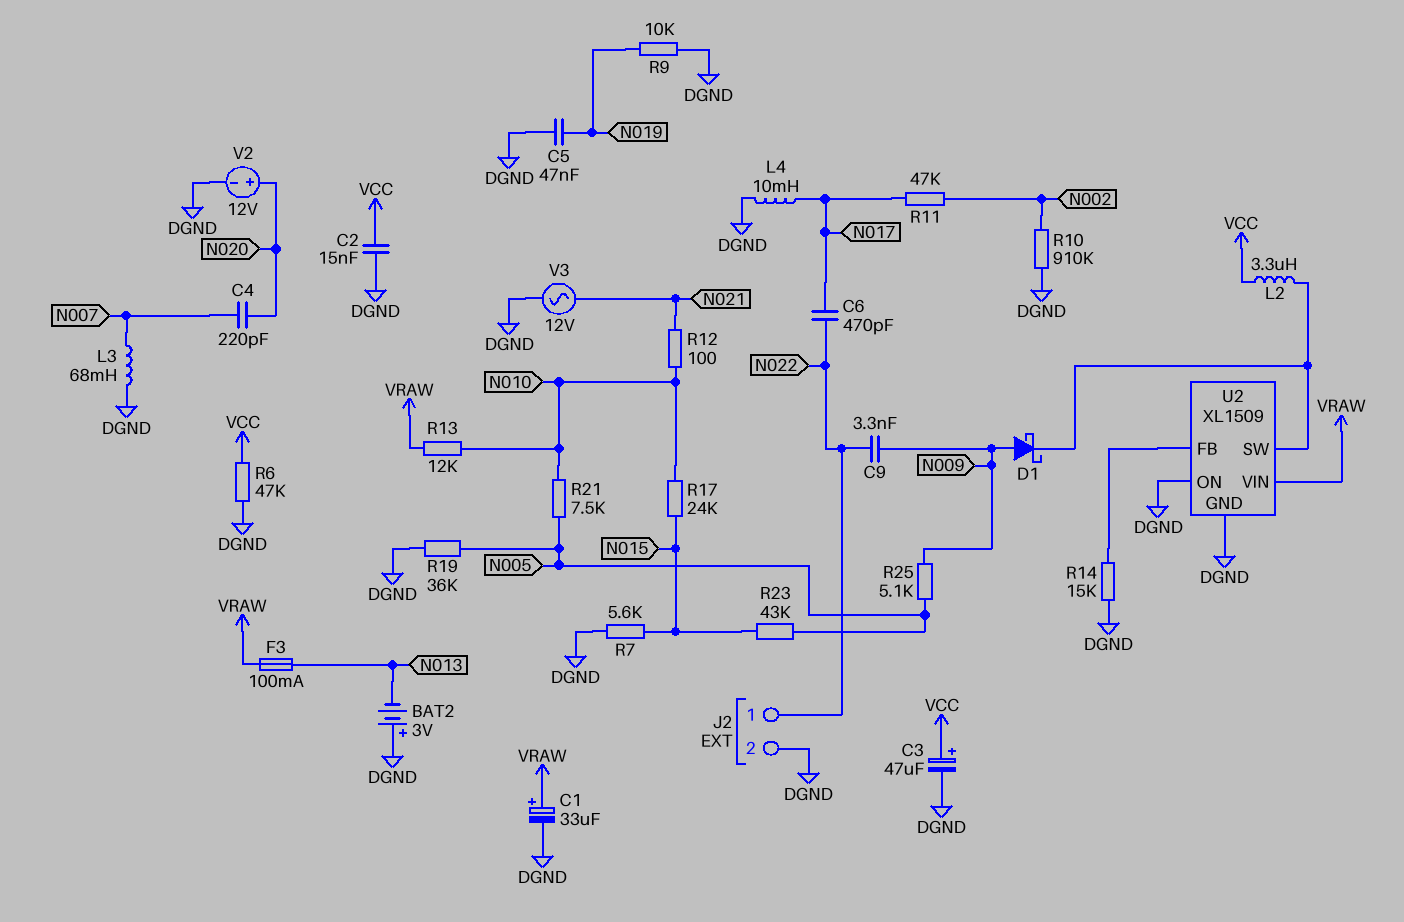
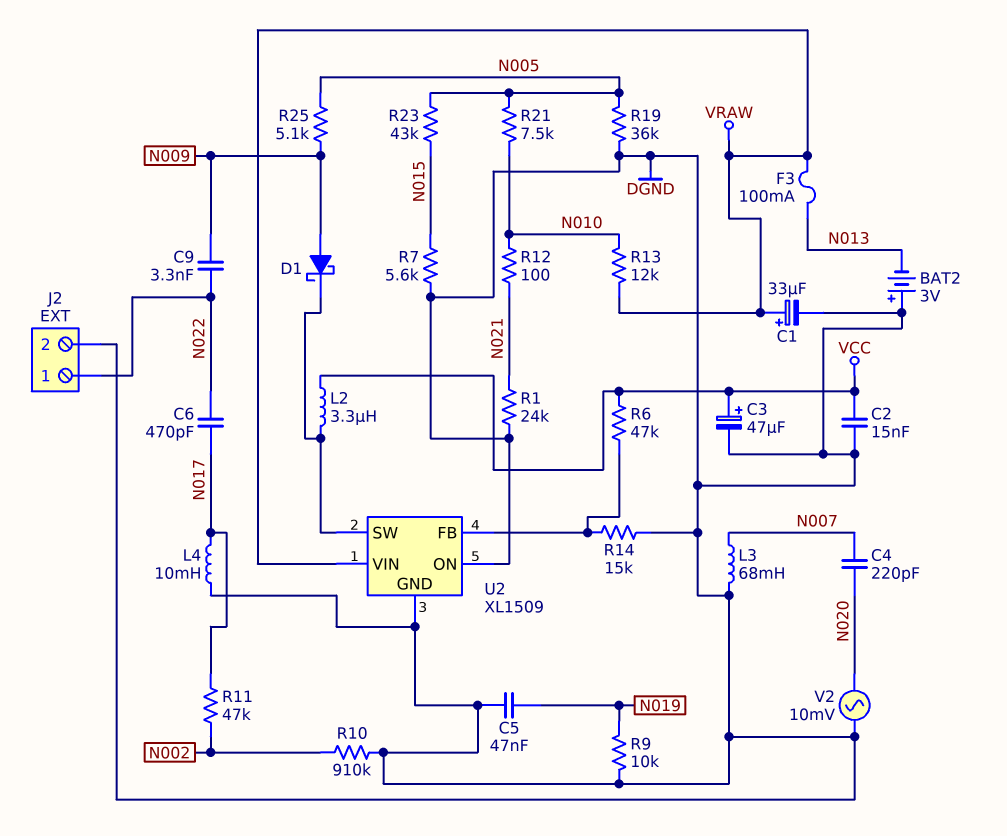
R1: none -> 24k (DGND, N021)
R6: 47k (DGND, VCC) -> 47k (U2/FB, VCC)
R17: 24k (N010, N015) -> none
V2: 12V (plus N020, minus DGND) -> AC 10mV (DGND, N020)
V3: AC 12V (DGND, N021) -> none

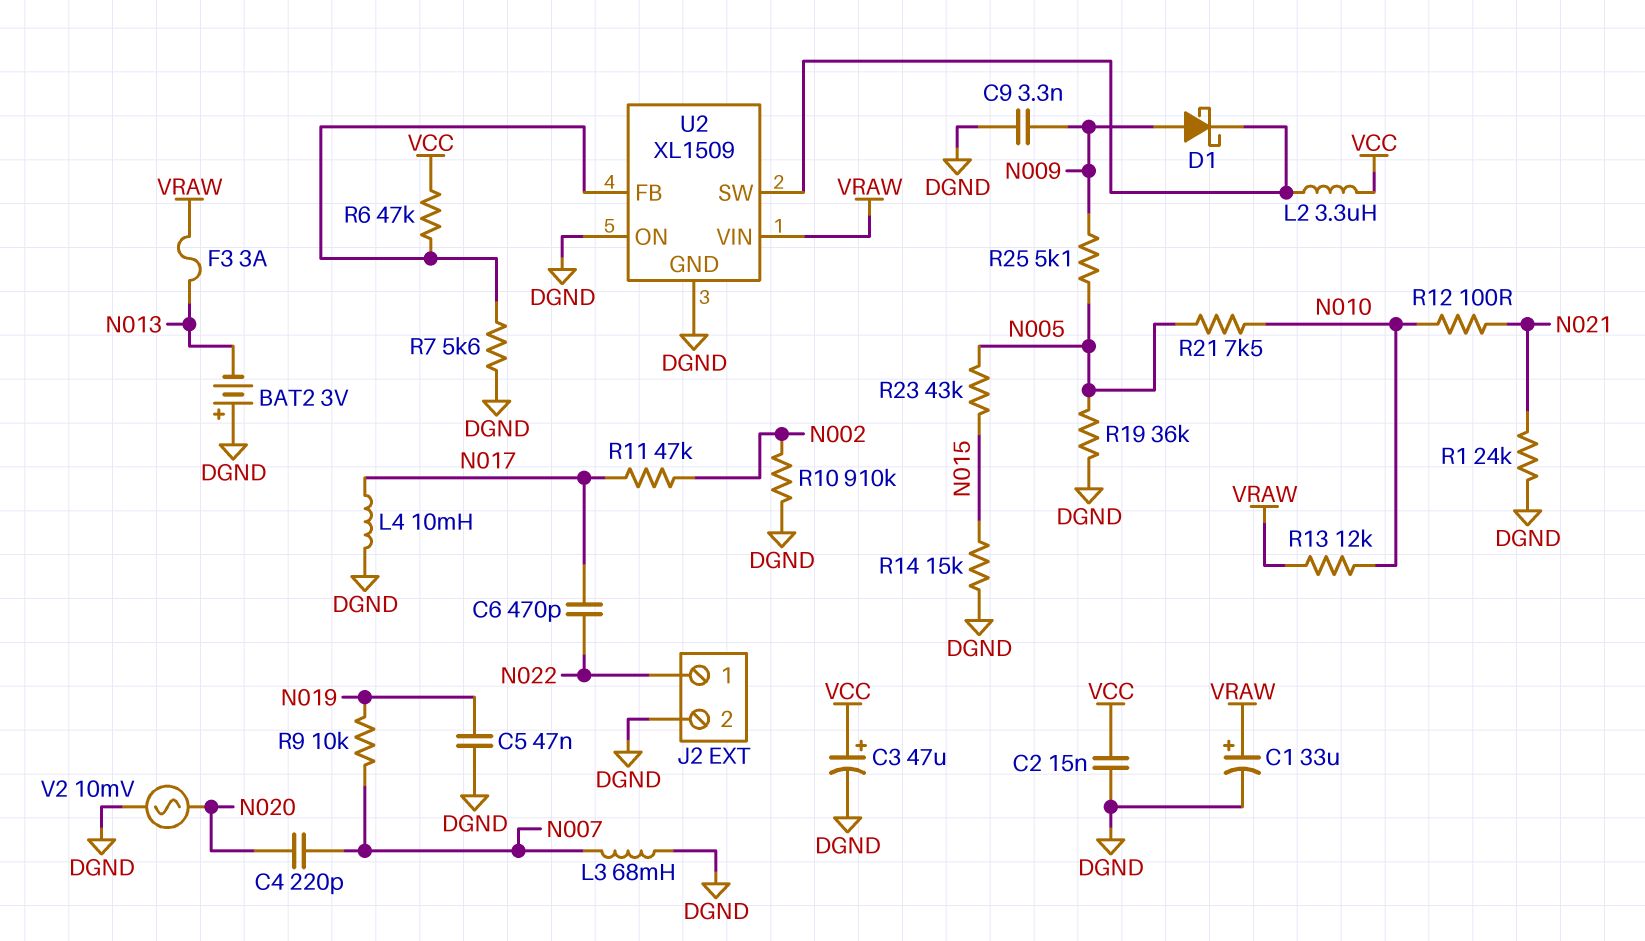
C9: 3.3nF (N009, N022) -> 3.3nF (DGND, N009)
F3: 100mA (N013, VRAW) -> 3A (N013, VRAW)
R7: 5.6k (DGND, N015) -> 5.6k (DGND, U2/FB)
R9: 10k (DGND, N019) -> 10k (N007, N019)
R14: 15k (DGND, U2/FB) -> 15k (DGND, N015)

